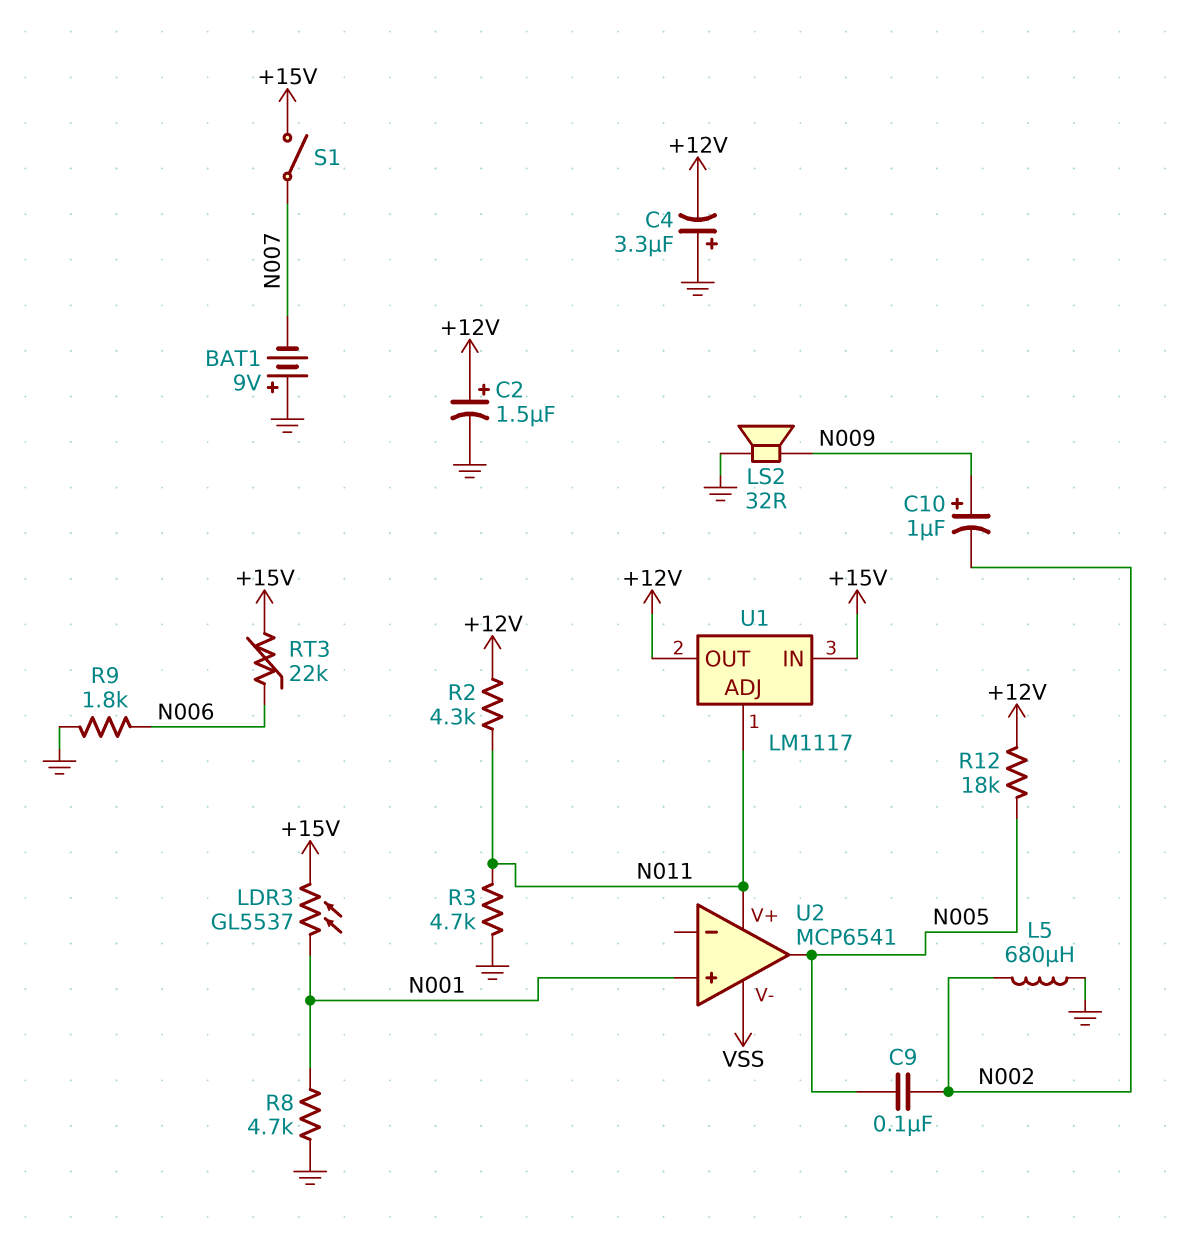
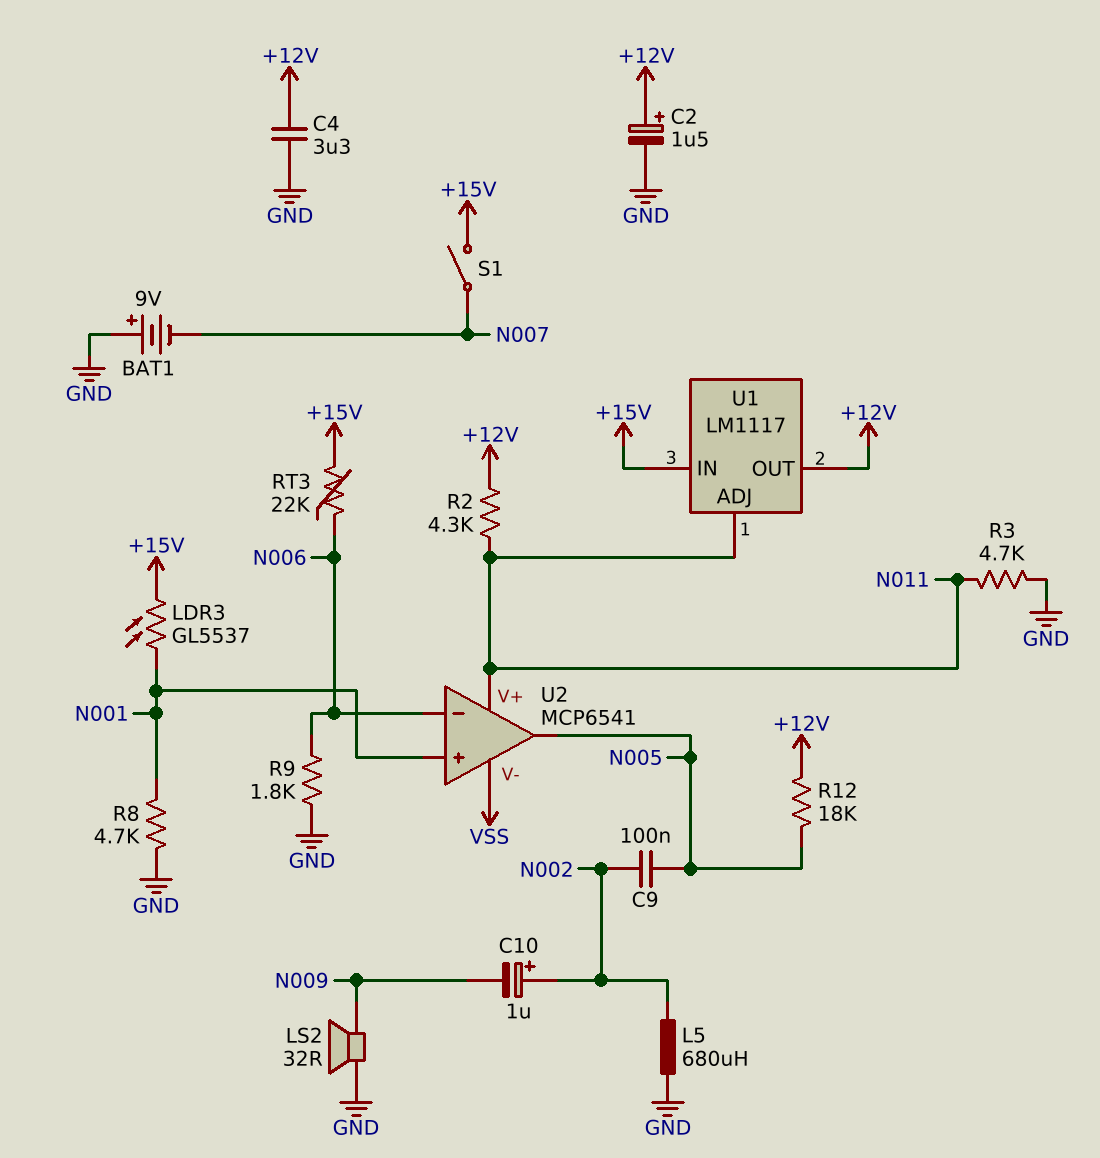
C4: 3.3uF (plus GND, minus +12V) -> 3.3uF (+12V, GND)
C10: 1uF (plus N009, minus N002) -> 1uF (plus N002, minus N009)
U2 pin in-: none -> N006

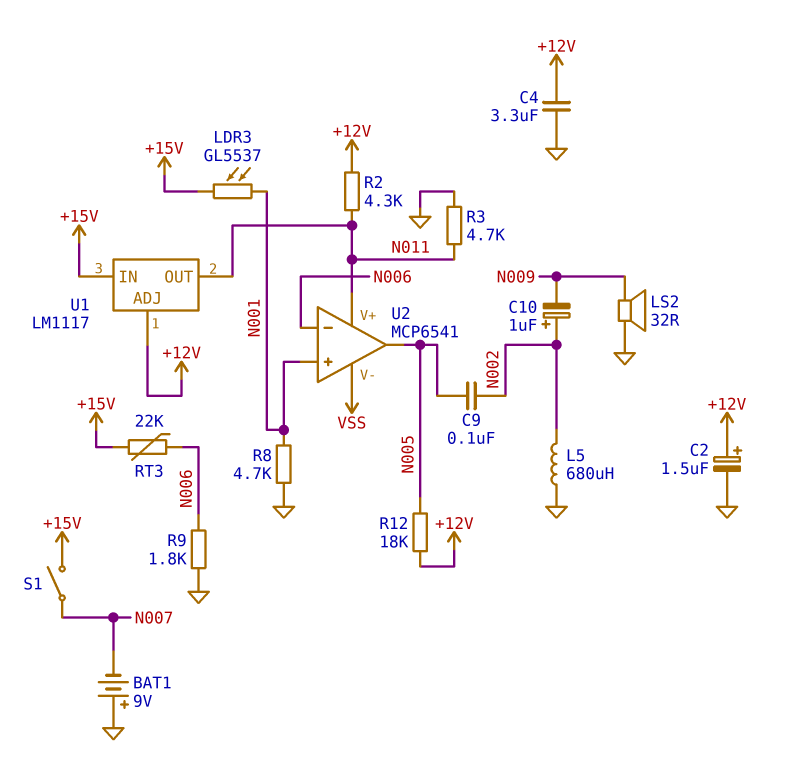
U1 pin ADJ: N011 -> +12V
U1 pin OUT: +12V -> N011

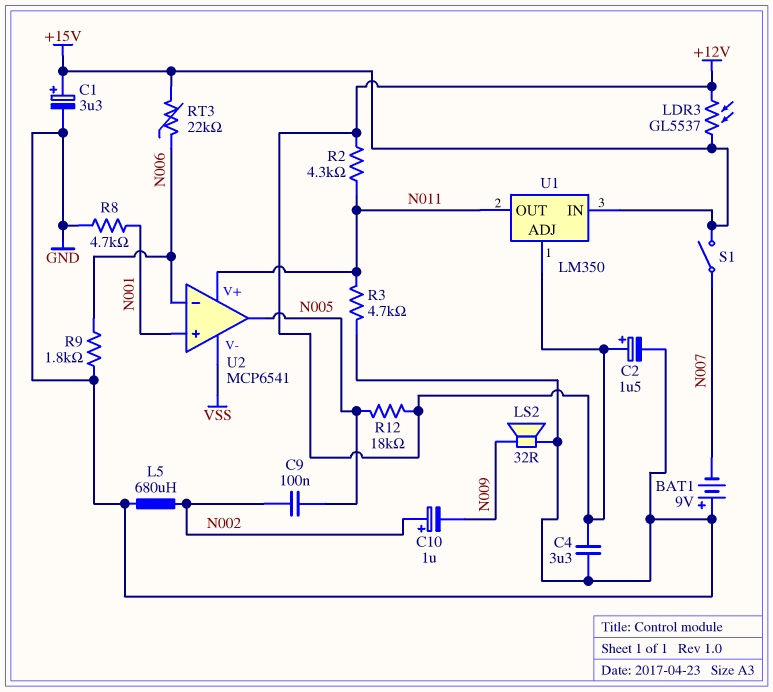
C1: none -> 3.3uF (plus +15V, minus GND)
LDR3: GL5537 (+15V, N001) -> GL5537 (+12V, +15V)
U1: LM1117 -> LM350

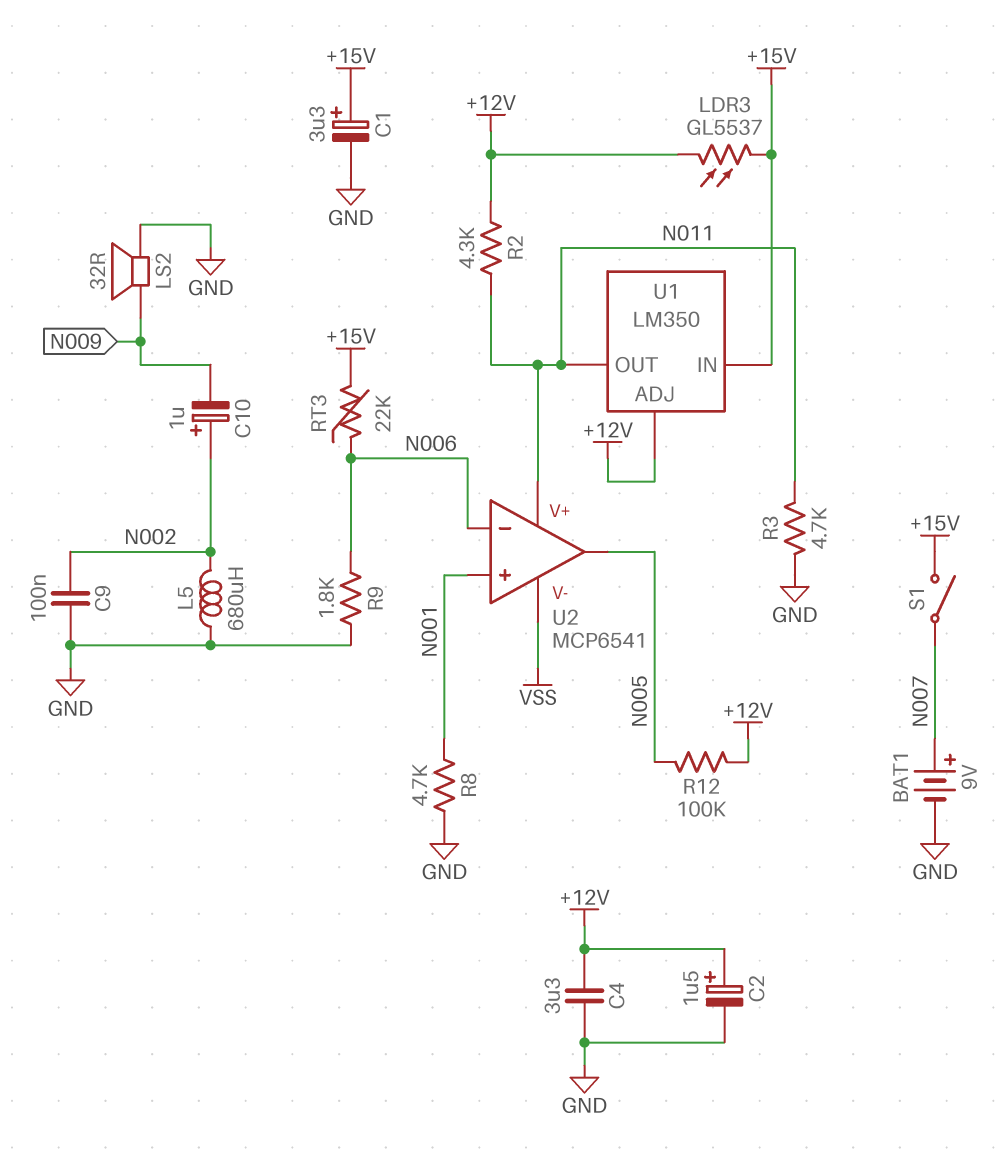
BAT1: 9V (plus GND, minus N007) -> 9V (plus N007, minus GND)
C9: 100nF (N002, N005) -> 100nF (GND, N002)
R12: 18k (+12V, N005) -> 100k (+12V, N005)

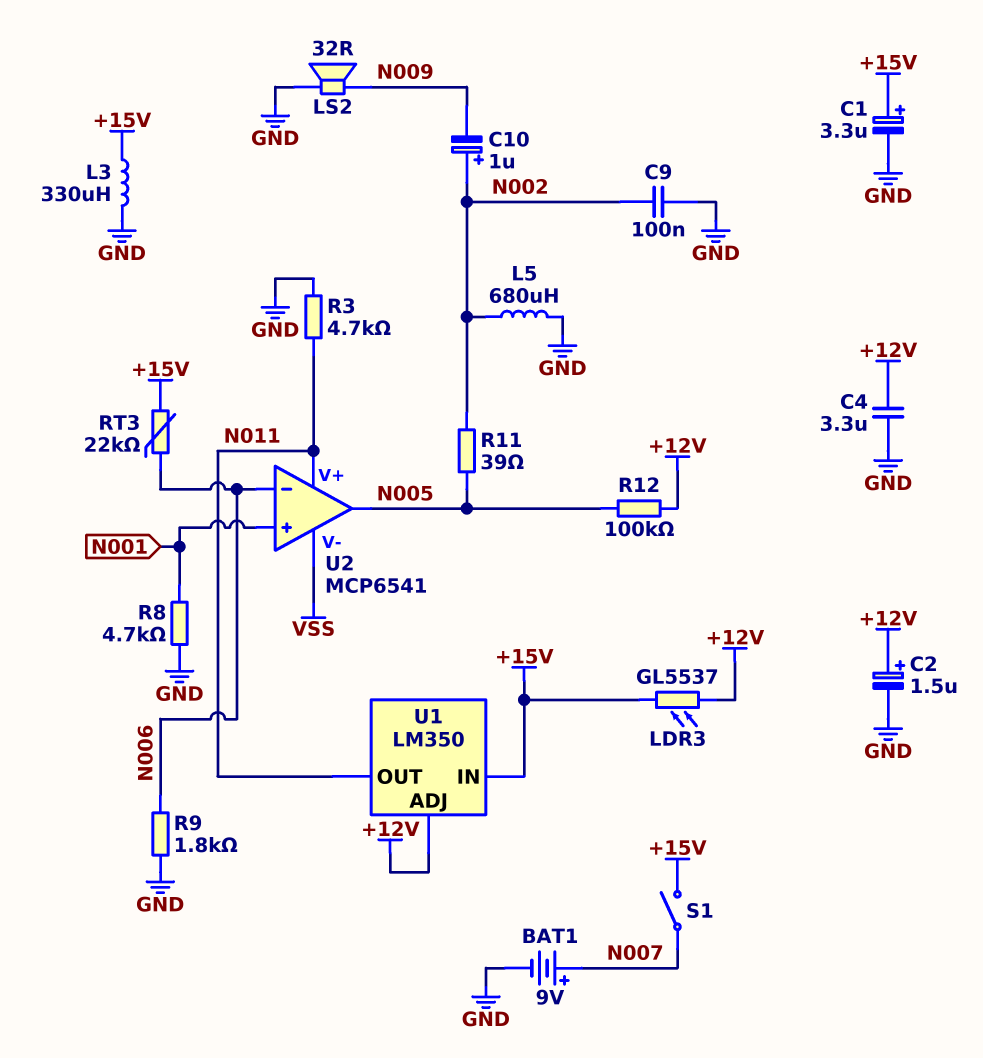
L3: none -> 330uH (+15V, GND)
R2: 4.3k (+12V, N011) -> none
R11: none -> 39 (N002, N005)

